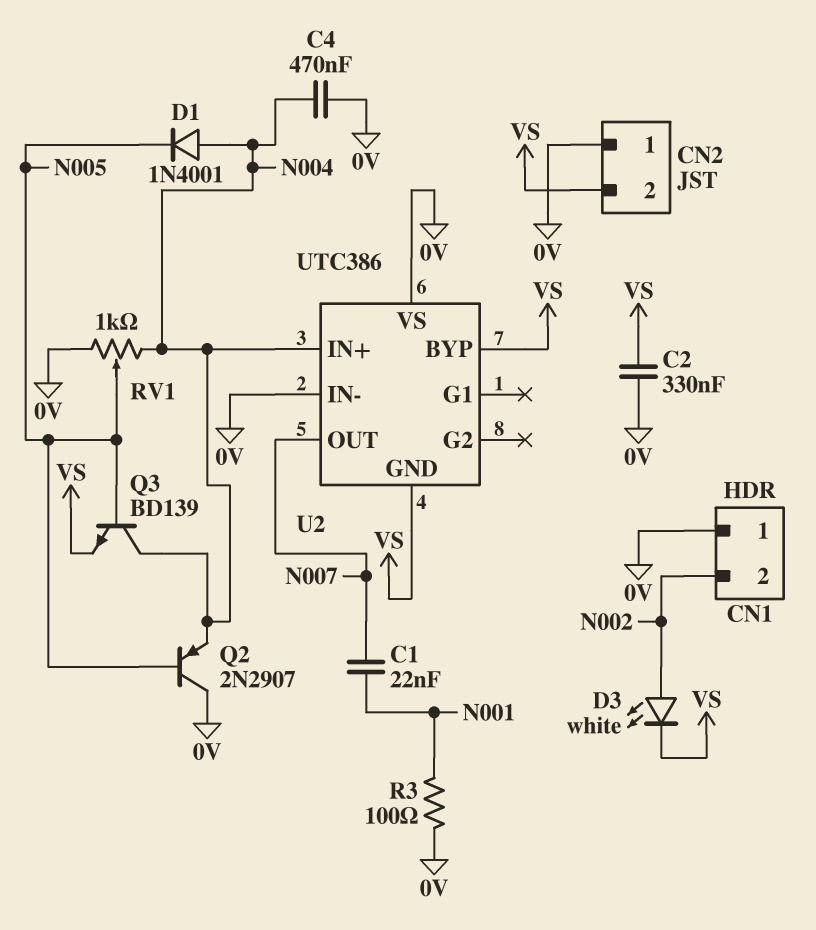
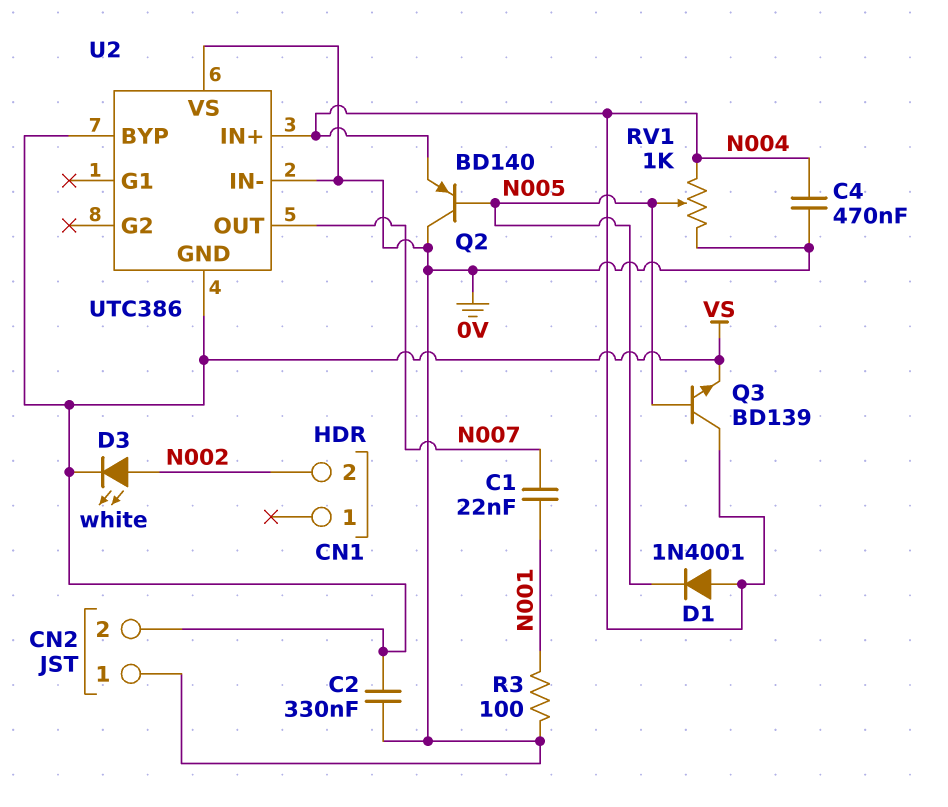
CN1 pin 1: 0V -> none
Q2: PNP 2N2907 (B N005, C 0V, E N004) -> PNP BD140 (B N005, C 0V, E N004)

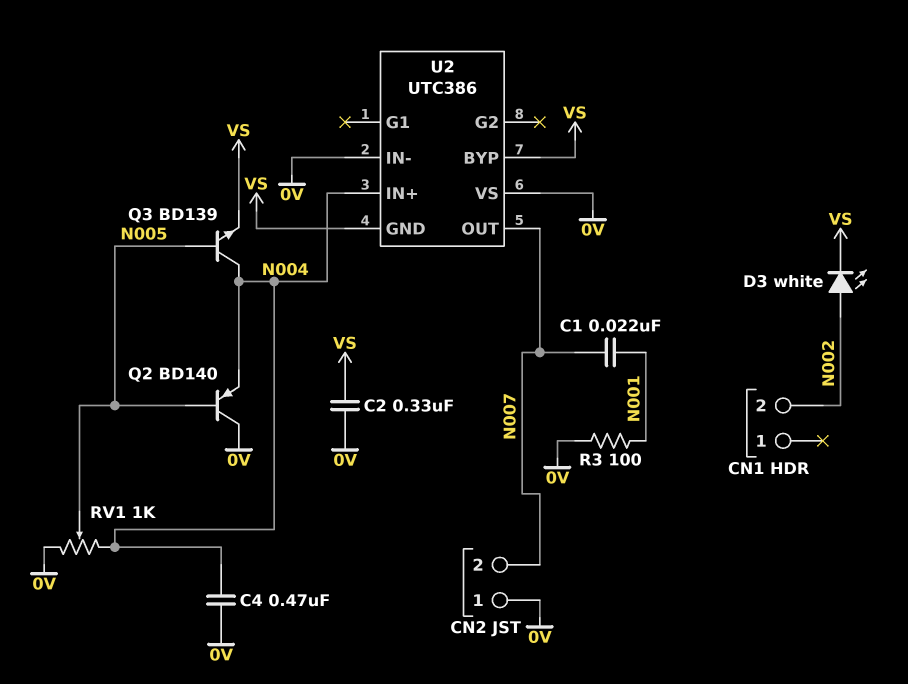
CN2 pin 2: VS -> N007
D1: diode 1N4001 (A N004, K N005) -> none

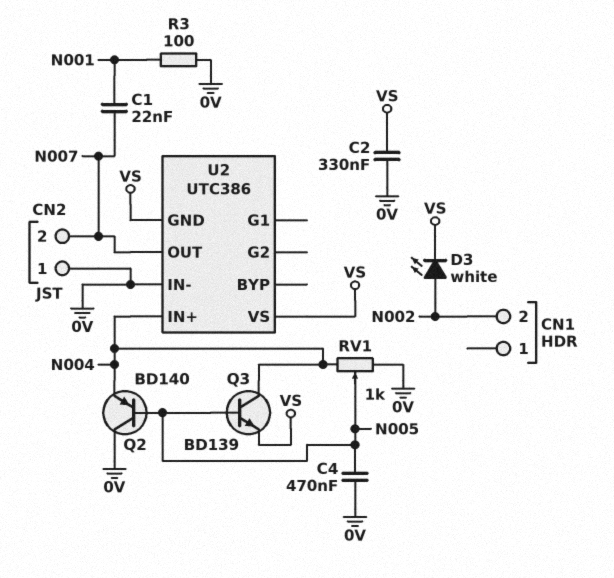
C4: 470nF (0V, N004) -> 470nF (0V, N005)
U2 pin BYP: VS -> none
U2 pin VS: 0V -> VS

